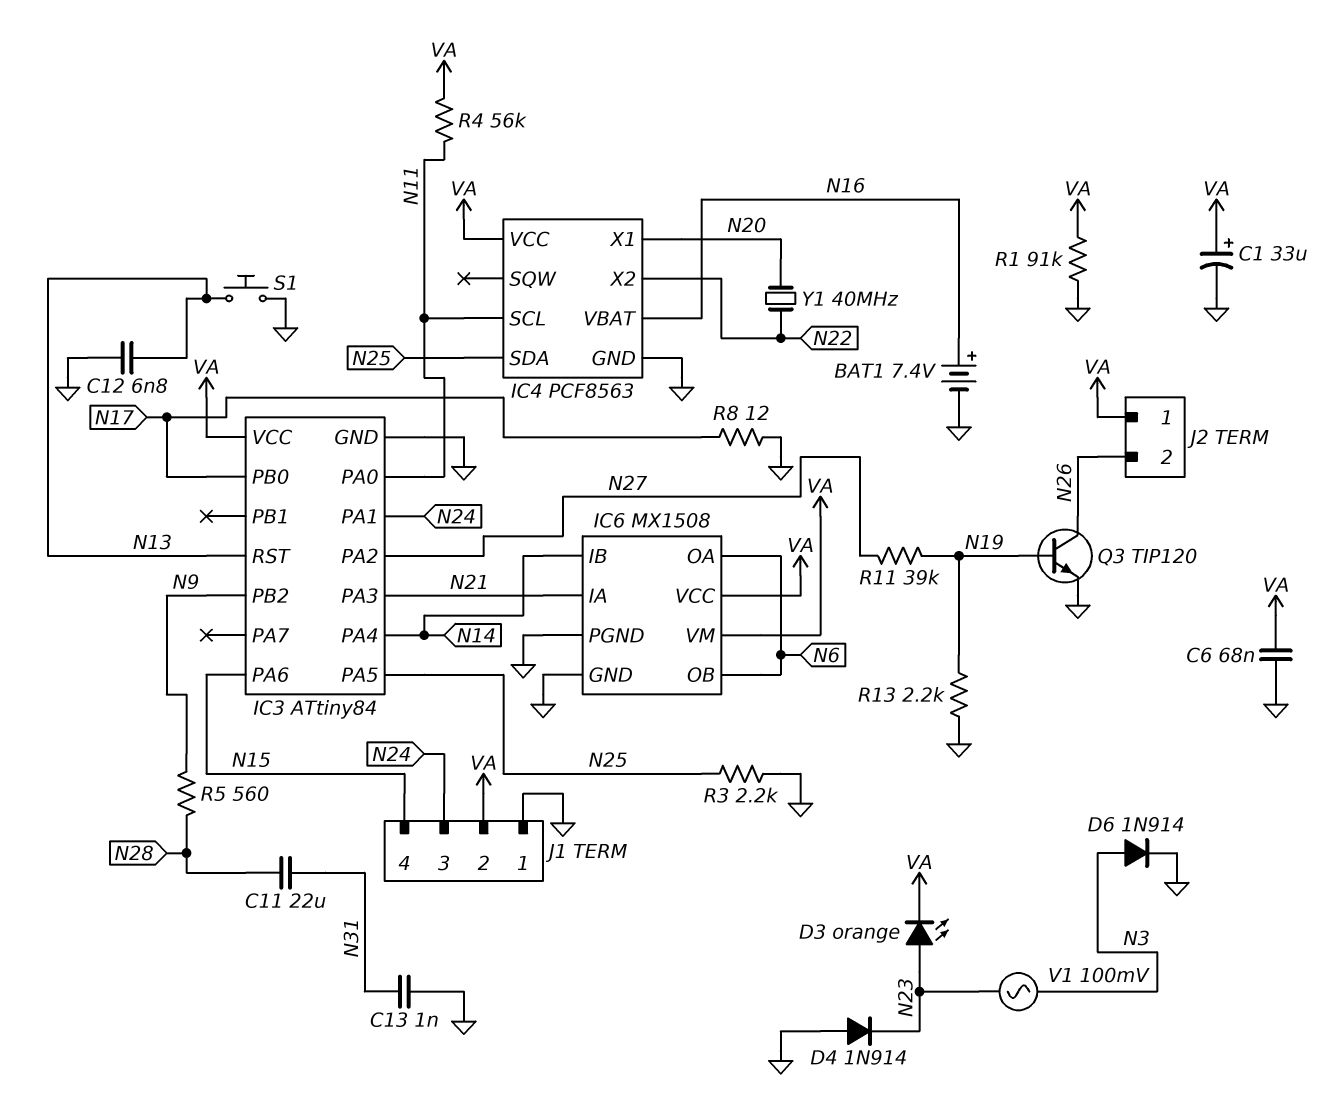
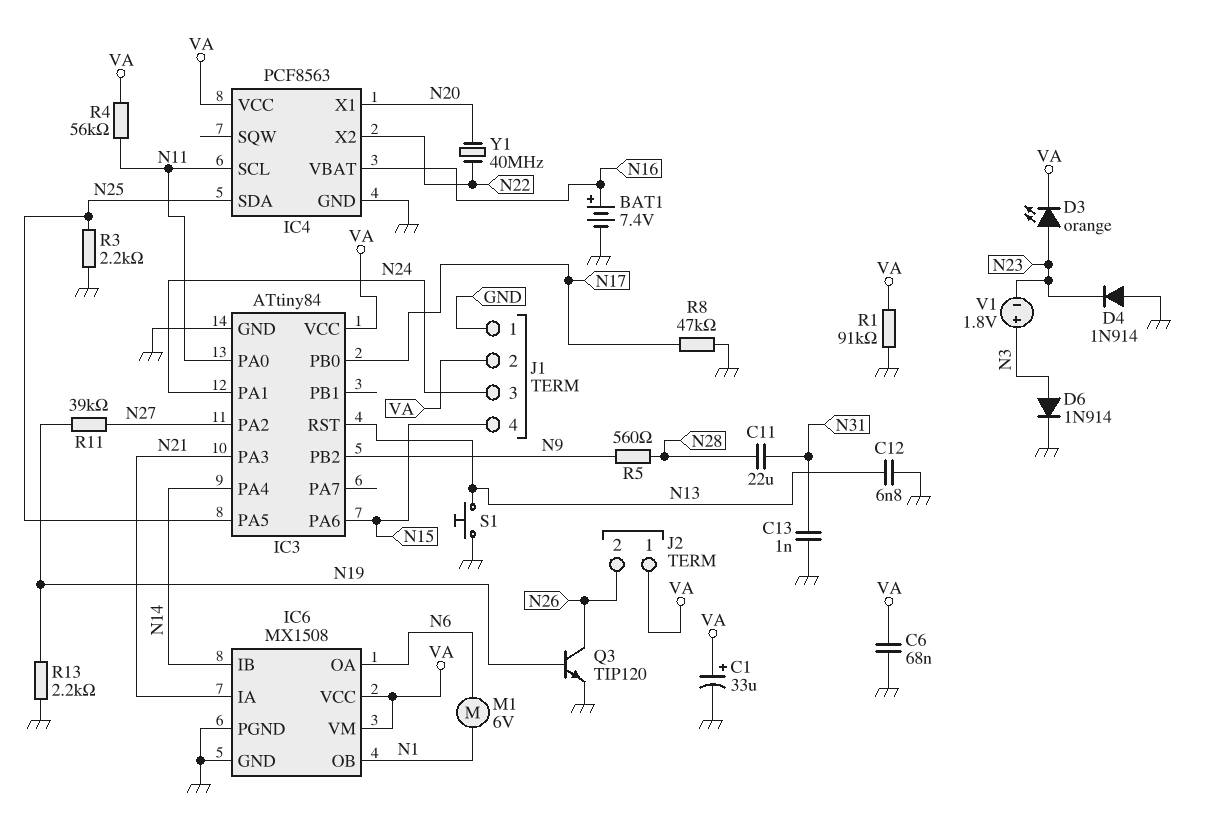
IC6 pin OB: N6 -> N1
M1: none -> motor 6V (N1, N6)
R8: 12 (GND, N17) -> 47k (GND, N17)
V1: AC 100mV (N3, N23) -> 1.8V (plus N3, minus N23)

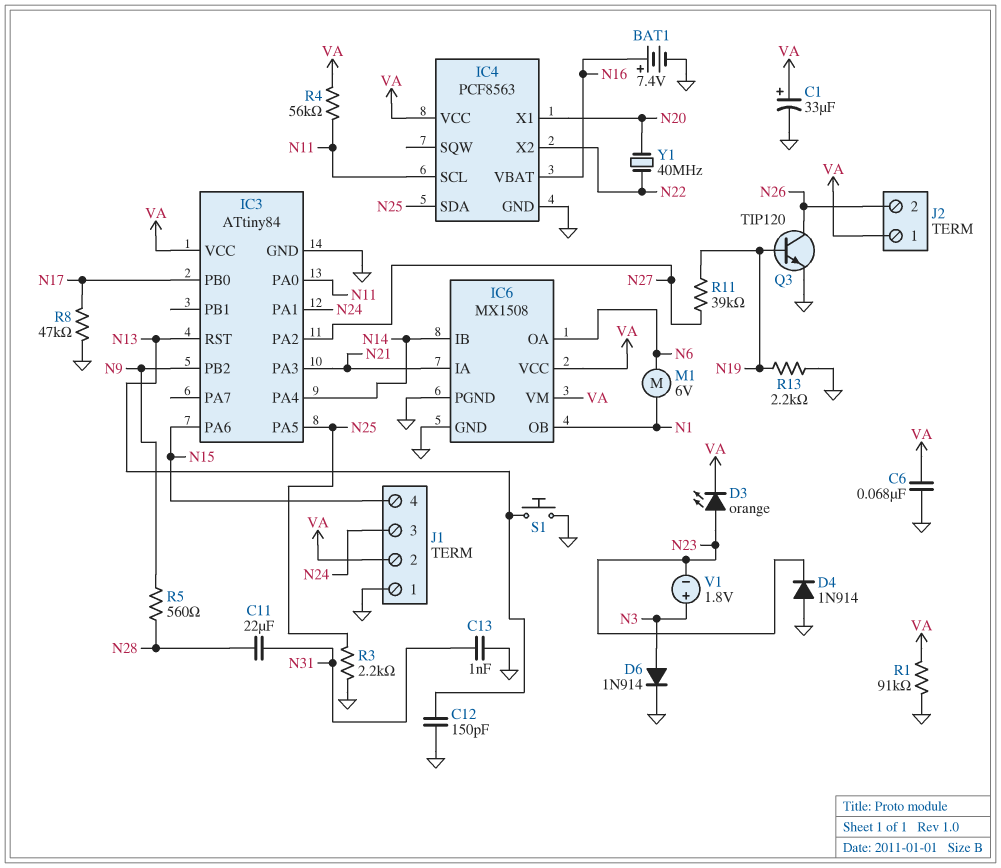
C12: 6.8nF (GND, N13) -> 150pF (GND, N13)

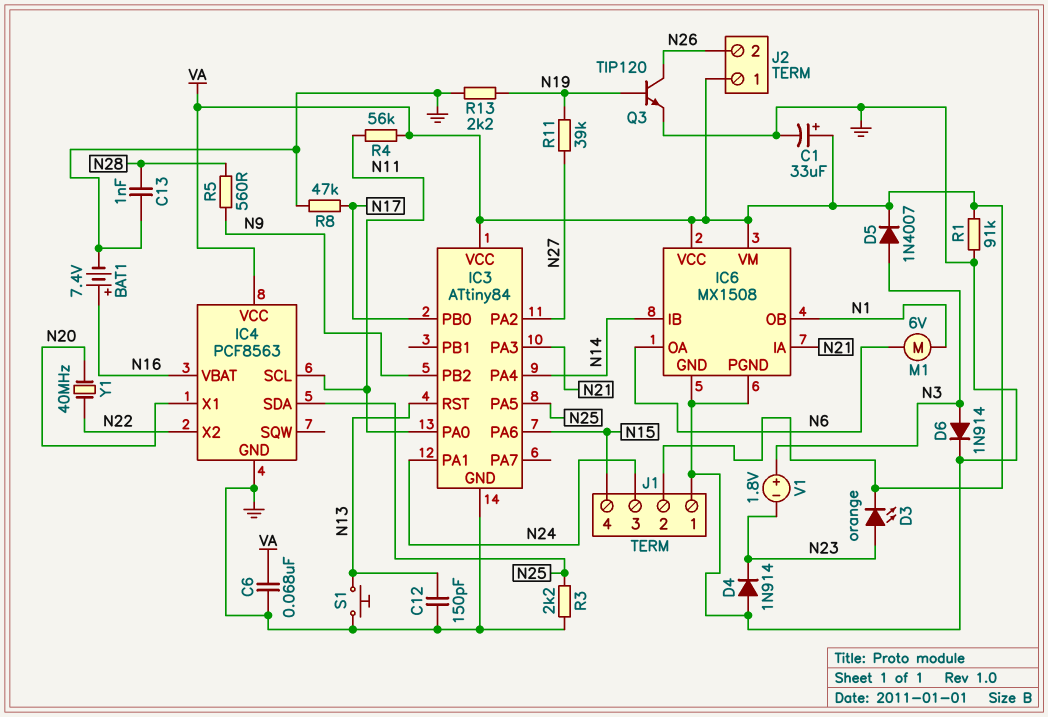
C11: 22uF (N28, N31) -> none
C13: 1nF (GND, N31) -> 1nF (GND, N28)
D5: none -> diode 1N4007 (A N3, K VA)

